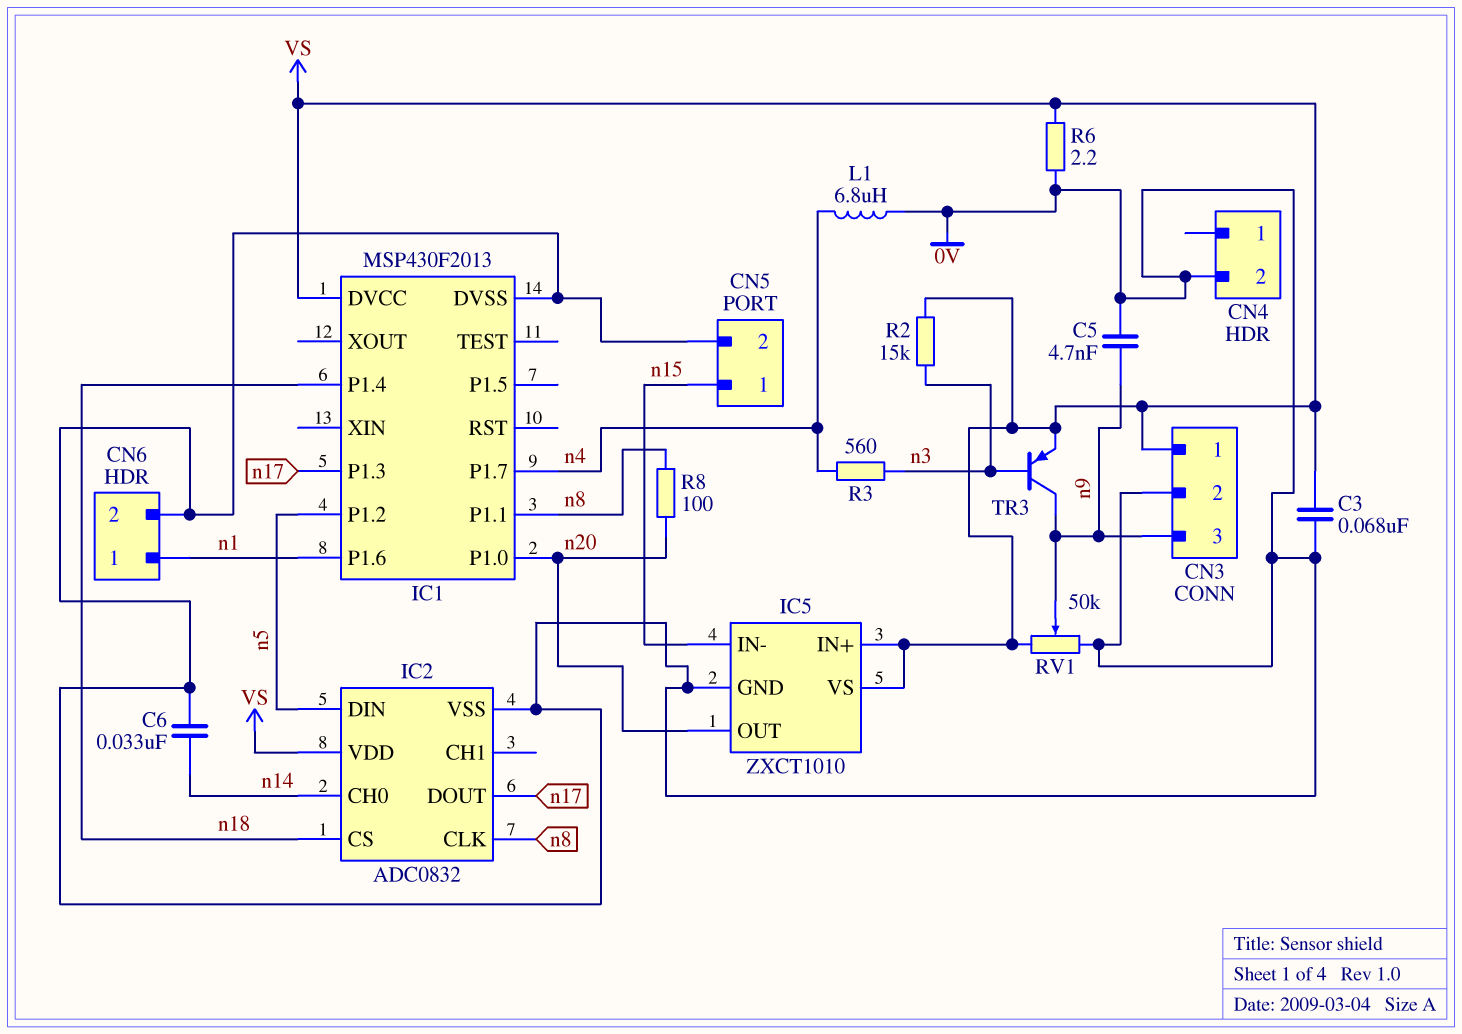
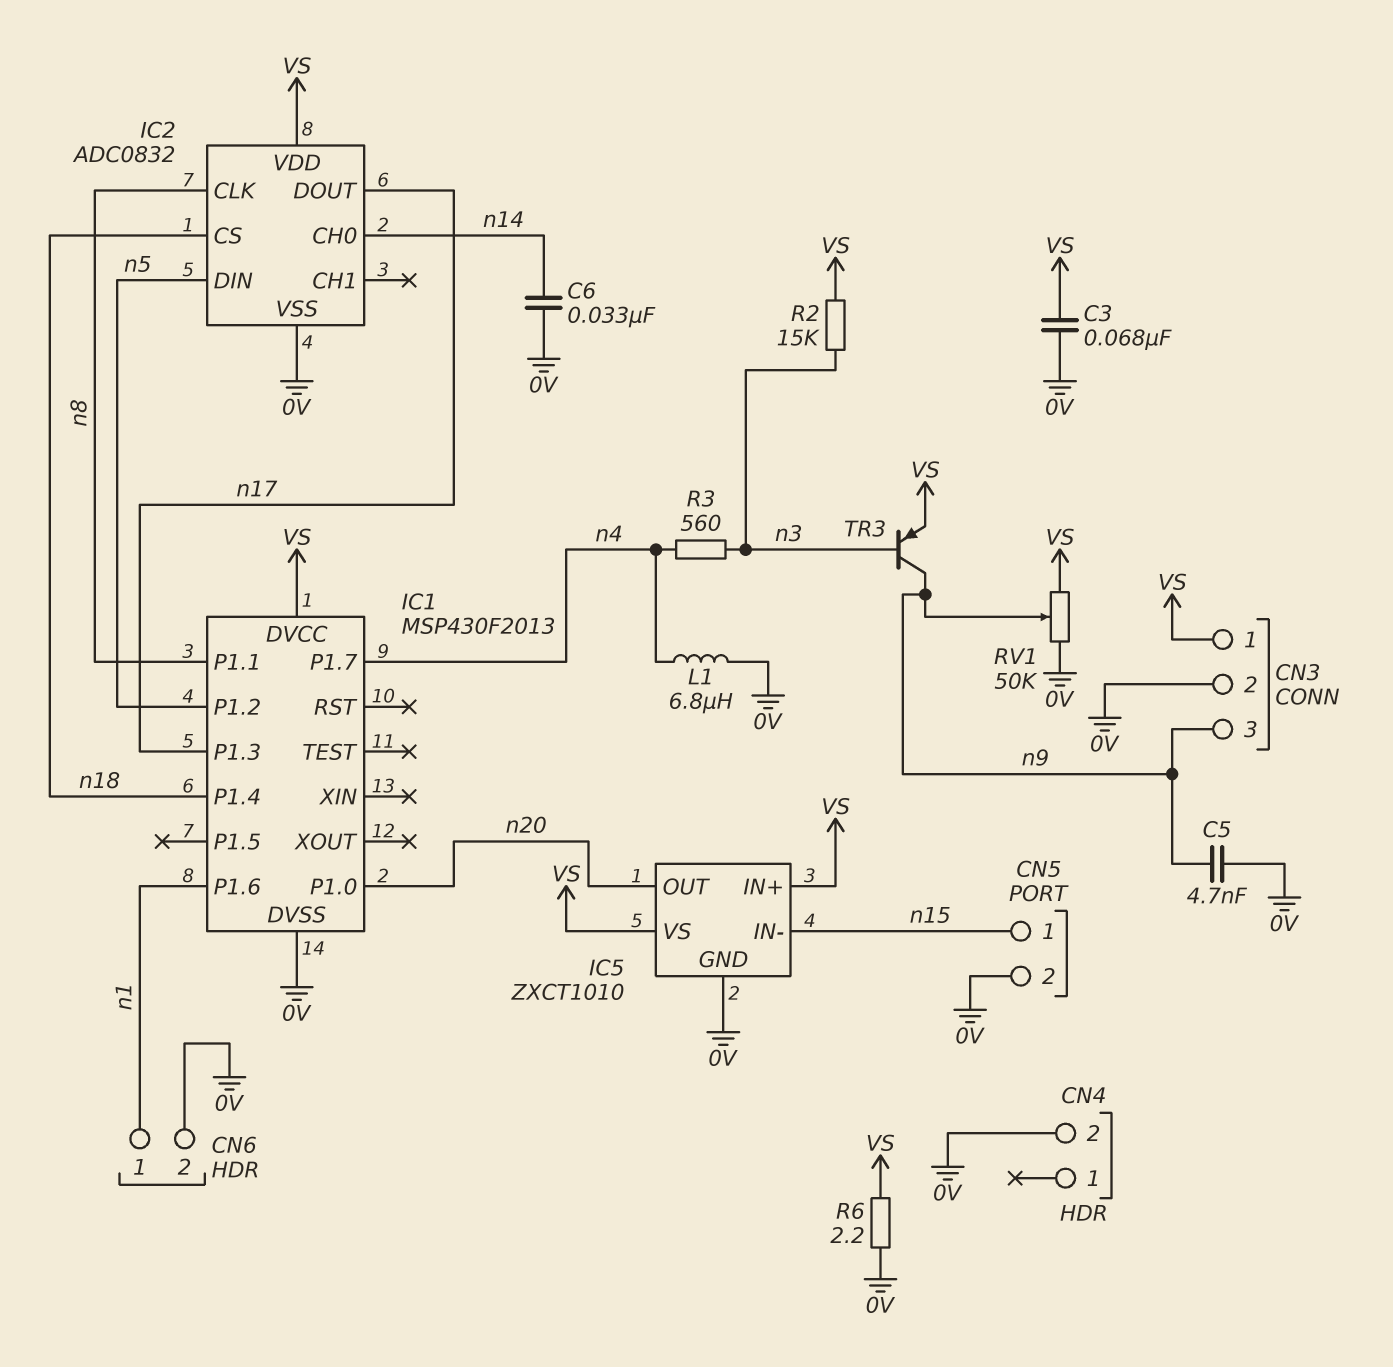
R8: 100 (n8, n20) -> none

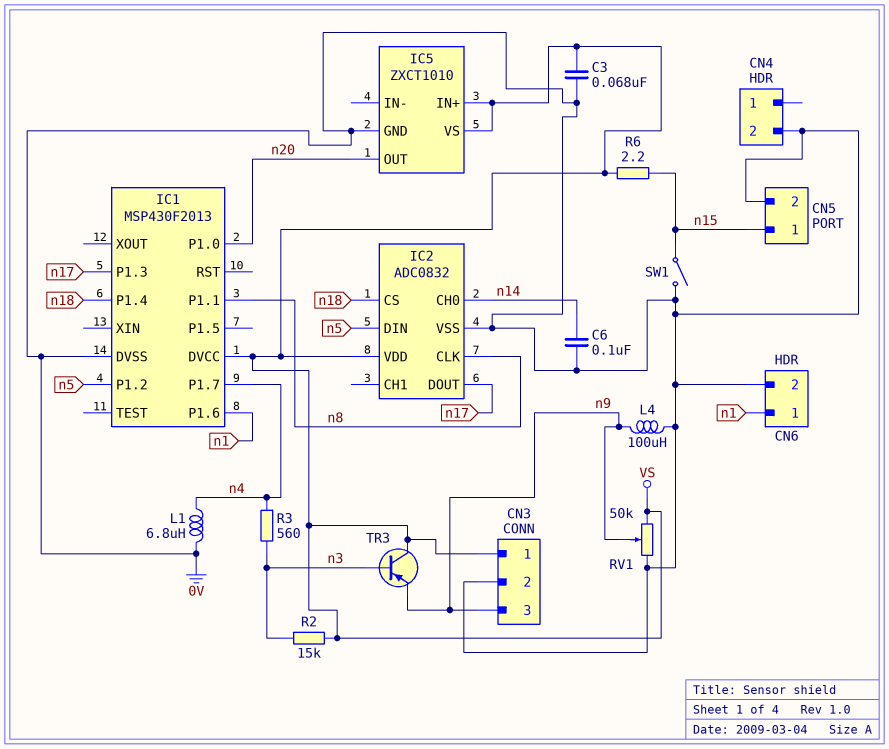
C5: 4.7nF (0V, n9) -> none
C6: 33nF (0V, n14) -> 100nF (0V, n14)
IC5 pin IN-: n15 -> none
L4: none -> 100uH (0V, n9)
R6: 2.2 (0V, VS) -> 2.2 (VS, n15)
SW1: none -> switch (0V, n15)
TR3: PNP (B n3, C n9, E VS) -> PNP (B n3, C VS, E n9)

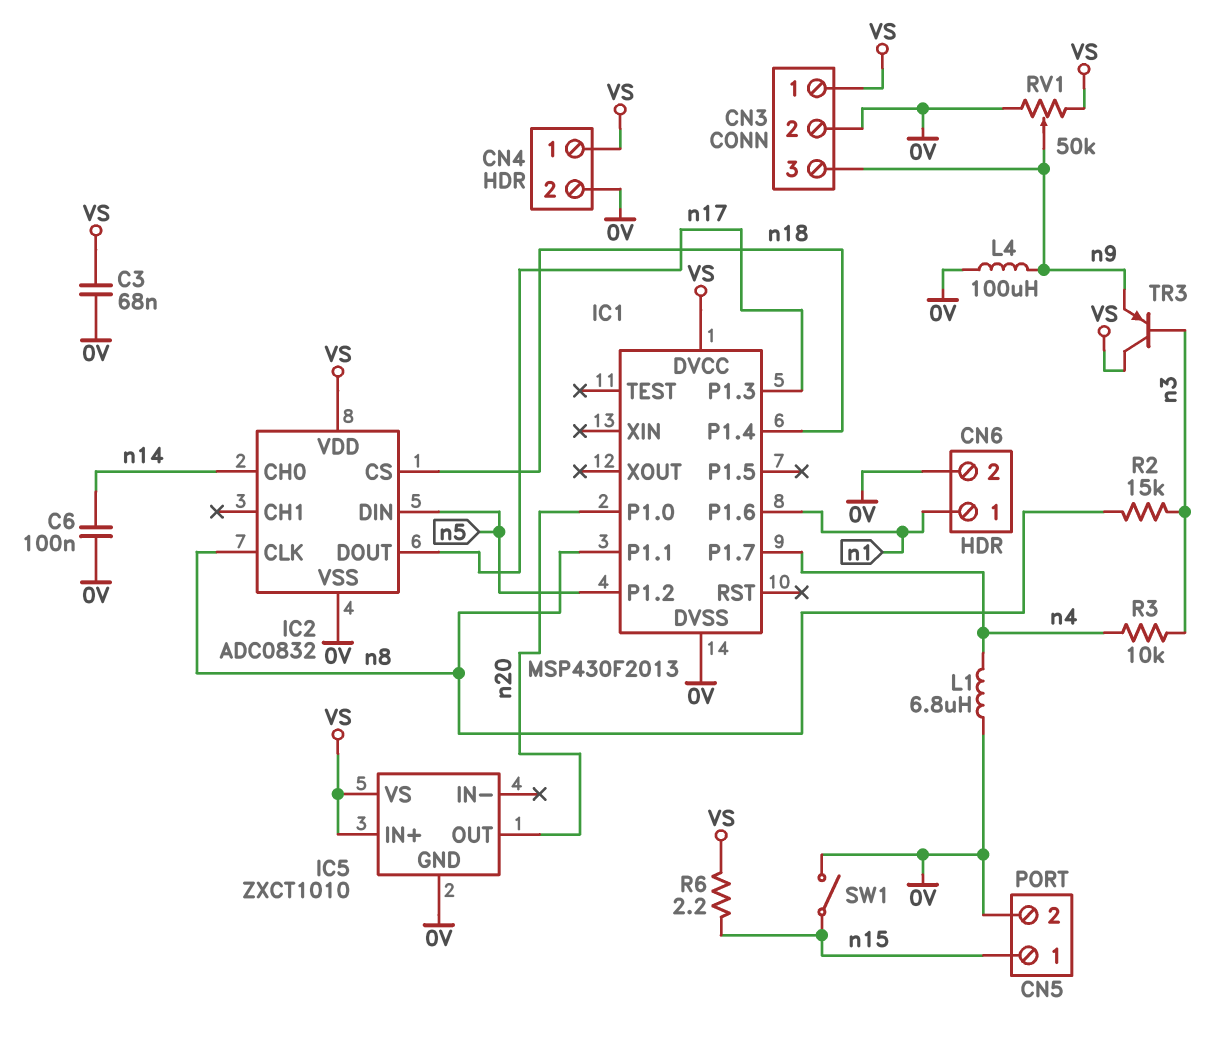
CN4 pin 1: none -> VS
R2: 15k (VS, n3) -> 15k (n3, n8)
R3: 560 (n3, n4) -> 10k (n3, n4)

